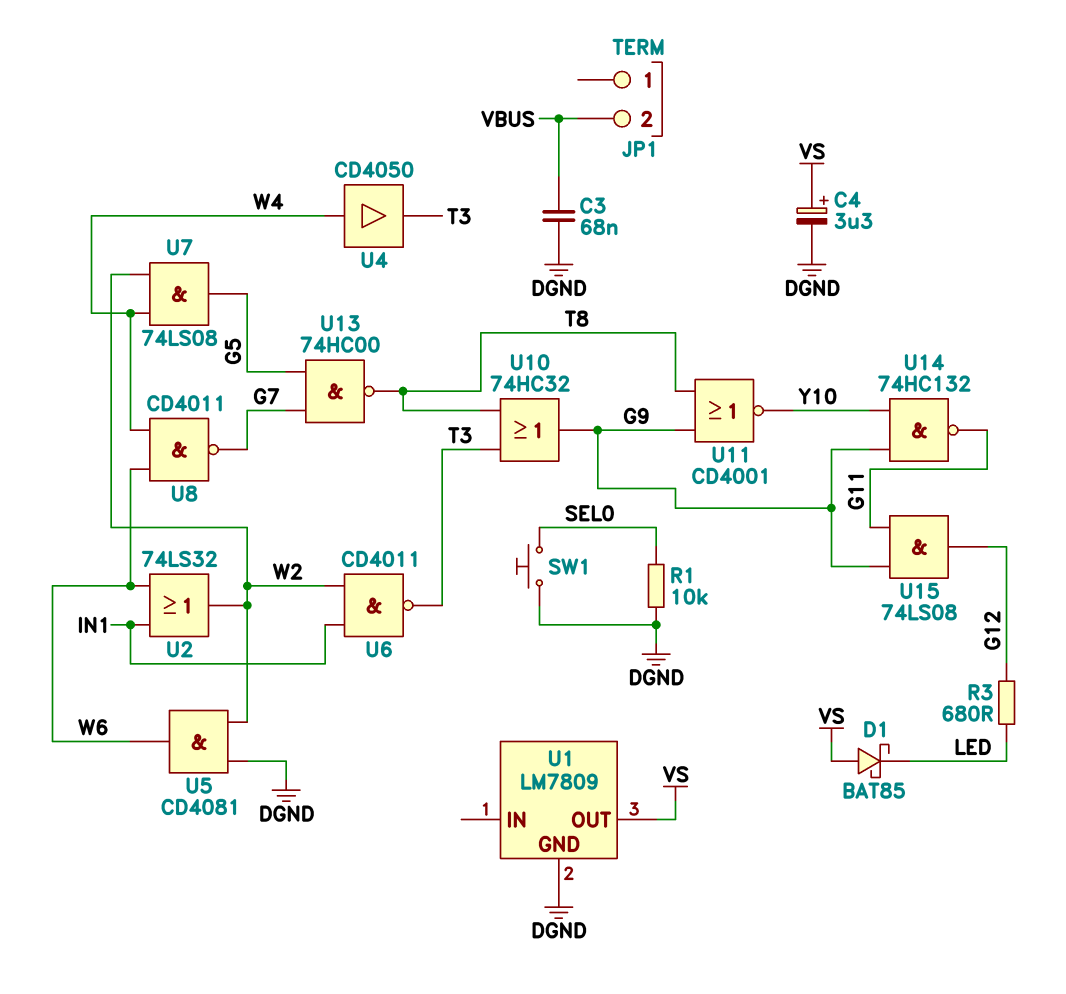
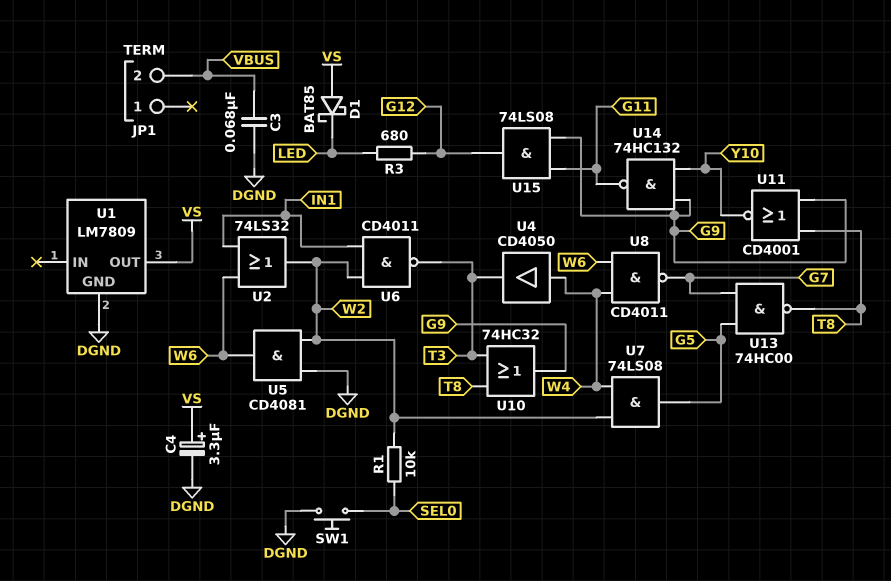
R1: 10k (DGND, SEL0) -> 10k (SEL0, W2)

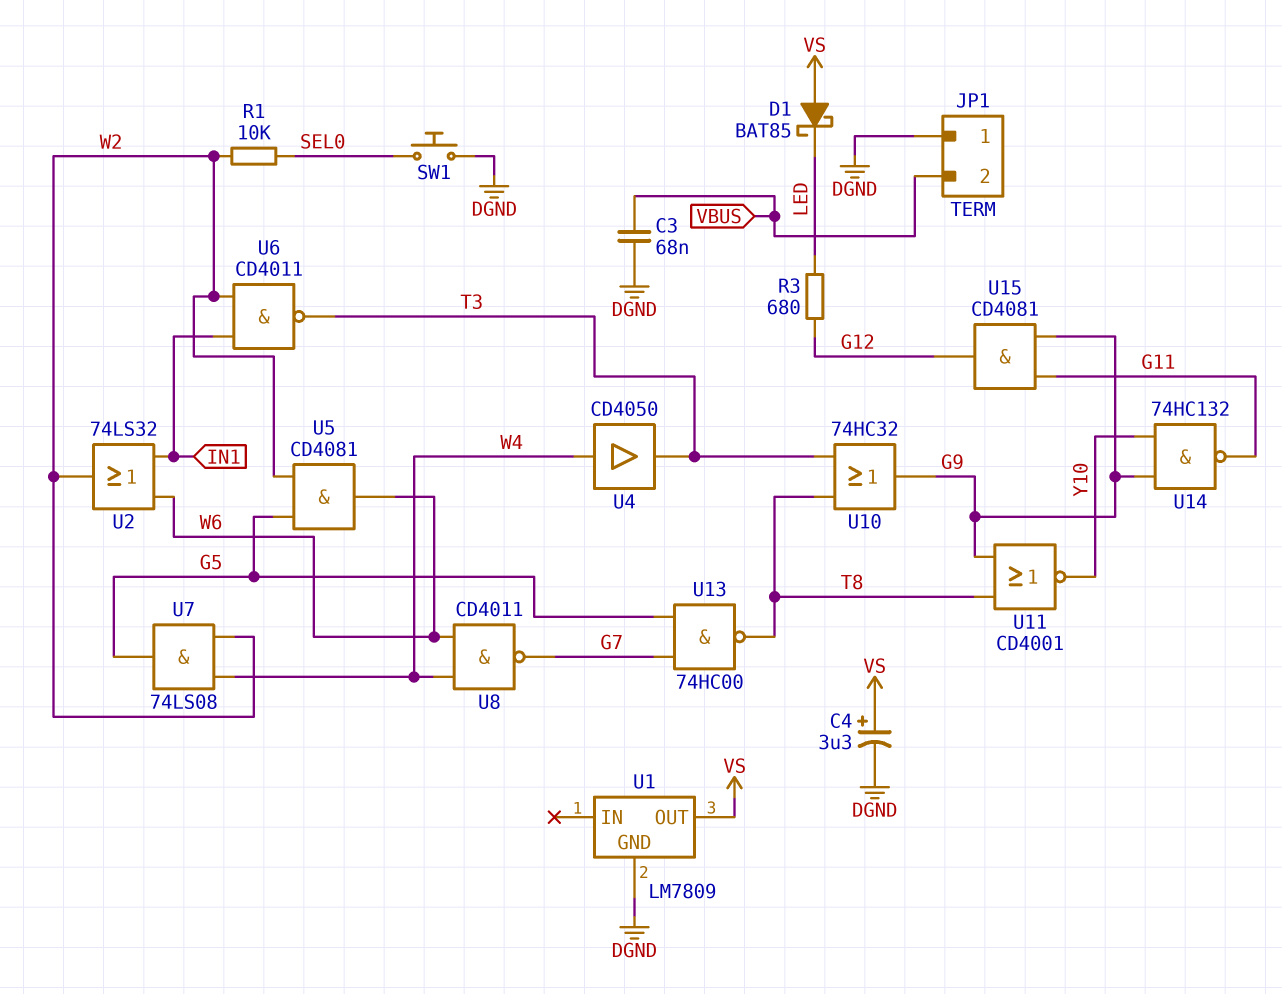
JP1 pin 1: none -> DGND
U5: AND CD4081 (in DGND, in W2, out W6) -> AND CD4081 (in G5, in W2, out W6)
U15: AND 74LS08 (in G9, in G11, out G12) -> AND CD4081 (in G9, in G11, out G12)

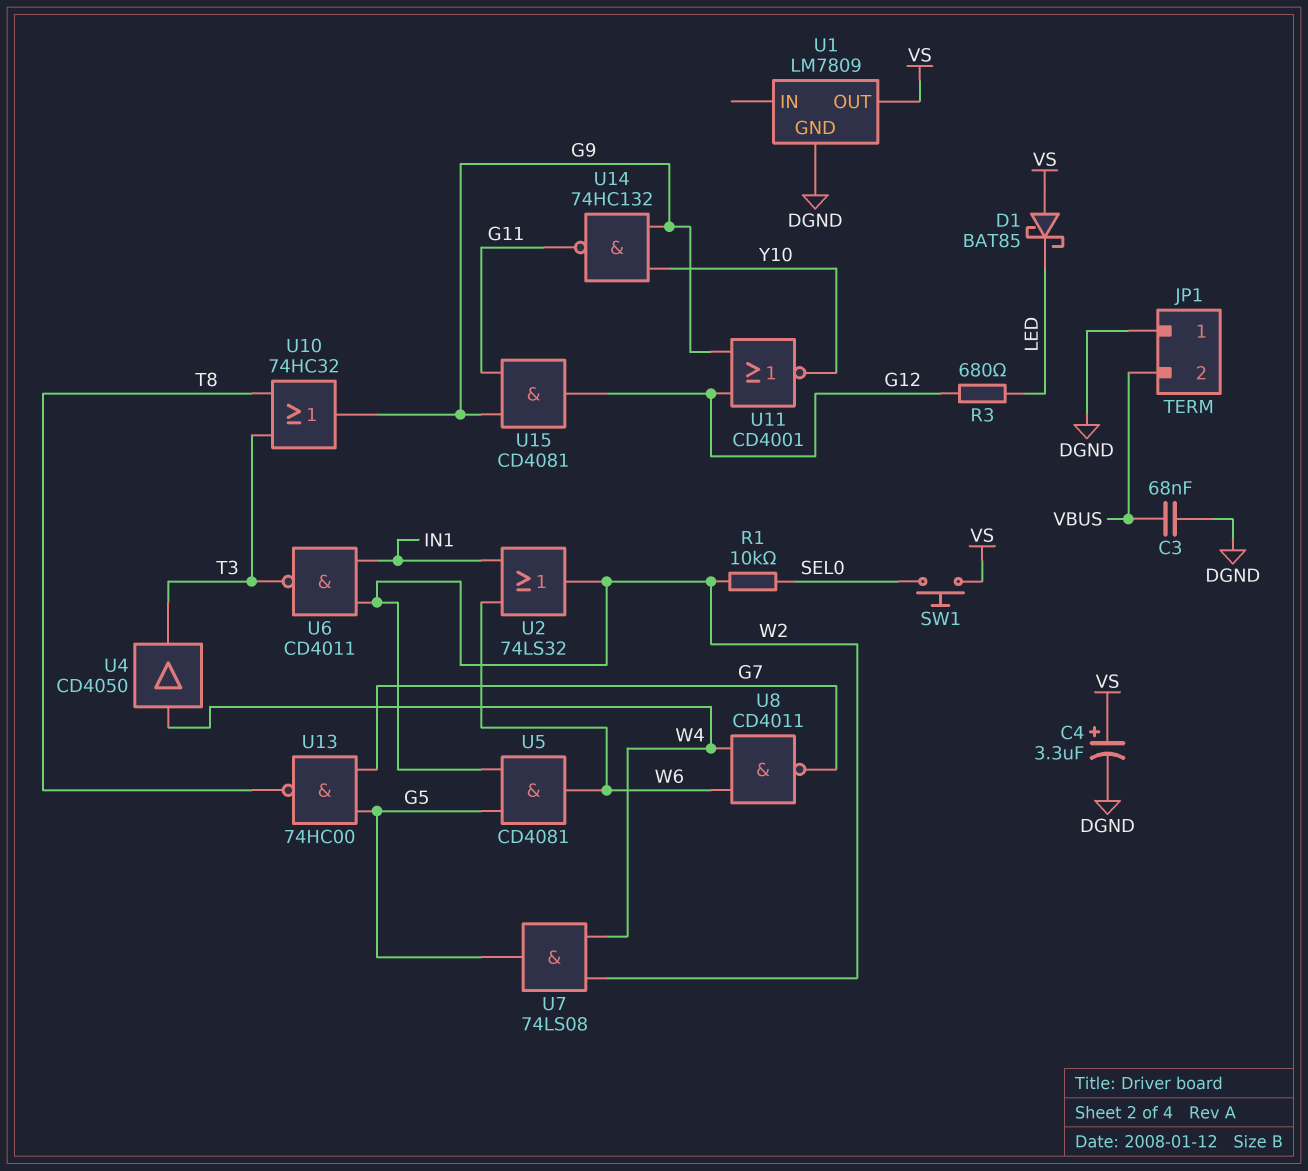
SW1: button (DGND, SEL0) -> button (SEL0, VS)
U11: NOR CD4001 (in G9, in T8, out Y10) -> NOR CD4001 (in G9, in G12, out Y10)

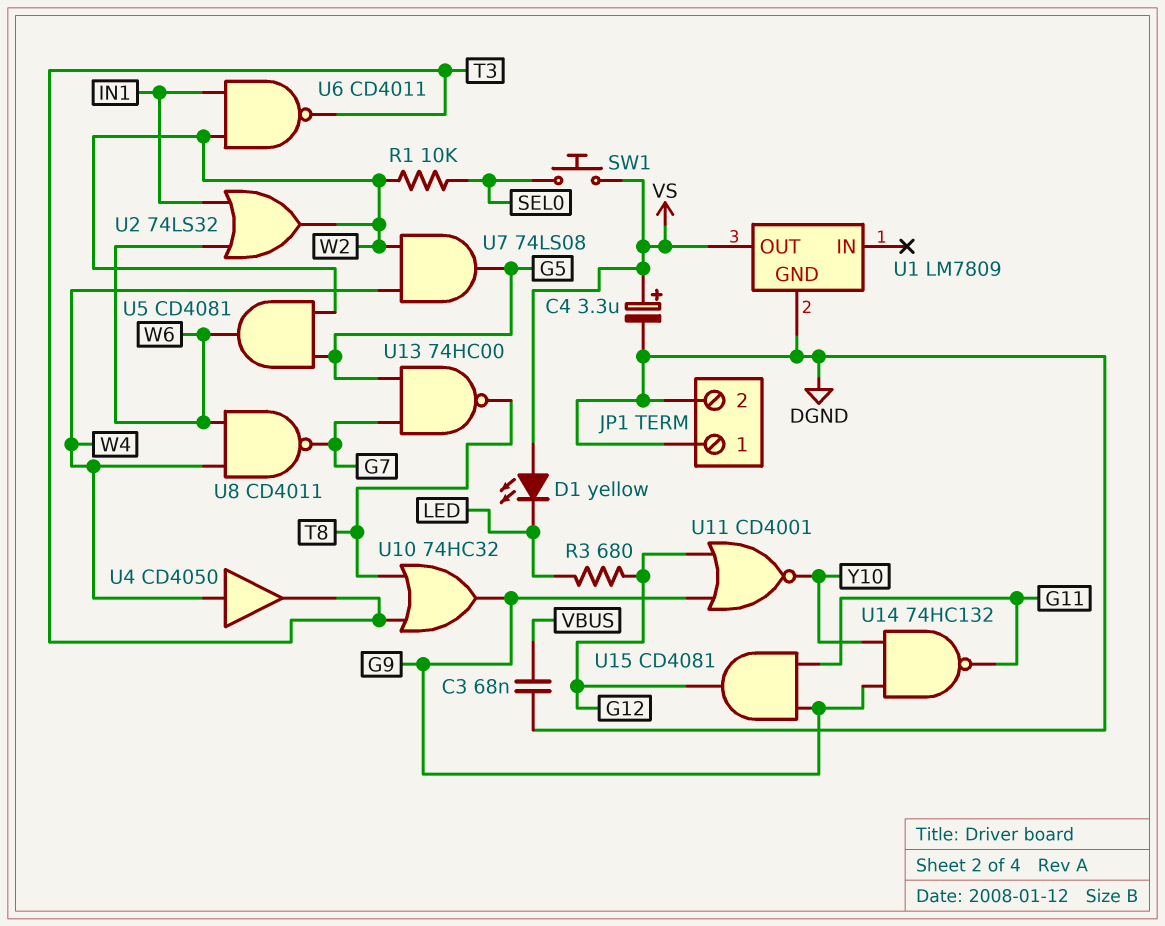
D1: schottky BAT85 (A VS, K LED) -> LED yellow (A VS, K LED)
JP1 pin 2: VBUS -> DGND

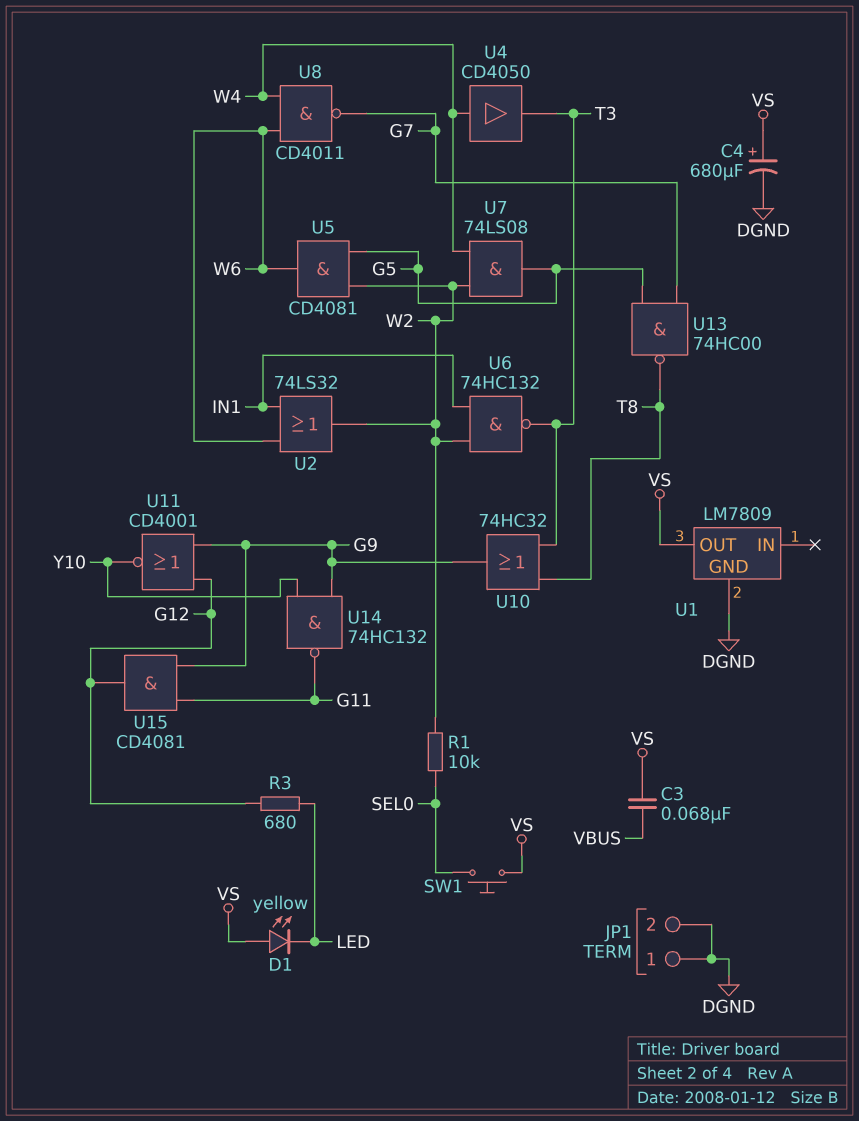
C3: 68nF (DGND, VBUS) -> 68nF (VBUS, VS)
C4: 3.3uF (plus VS, minus DGND) -> 680uF (plus VS, minus DGND)
U6: NAND CD4011 (in IN1, in W2, out T3) -> NAND 74HC132 (in IN1, in W2, out T3)

